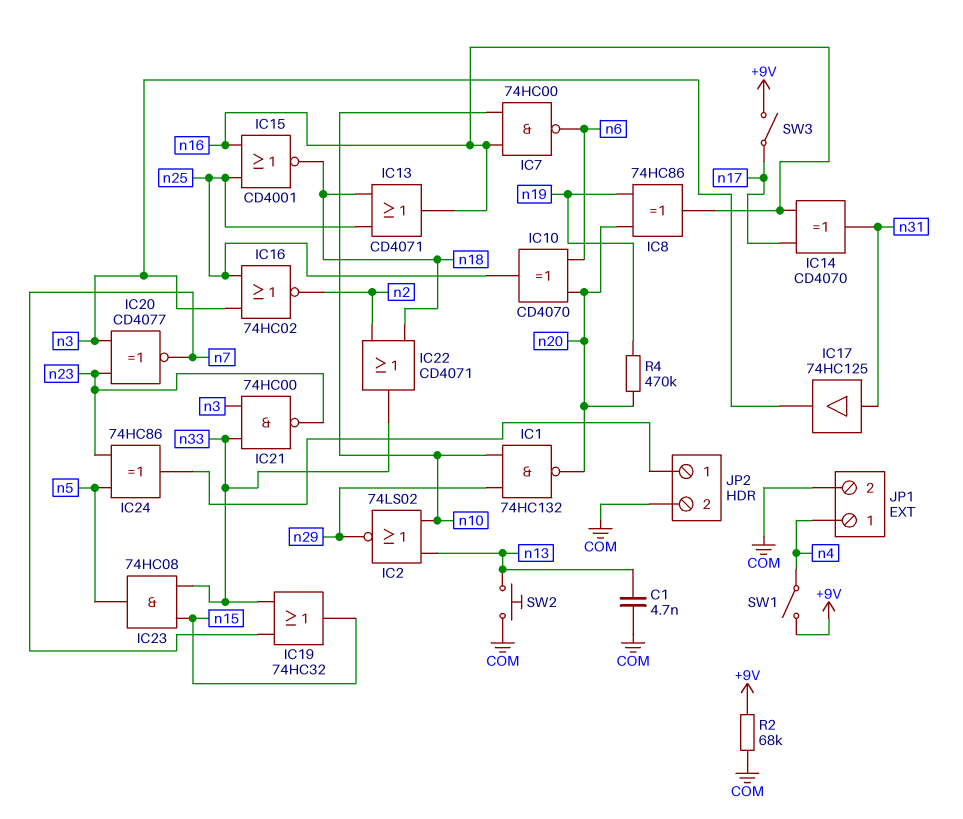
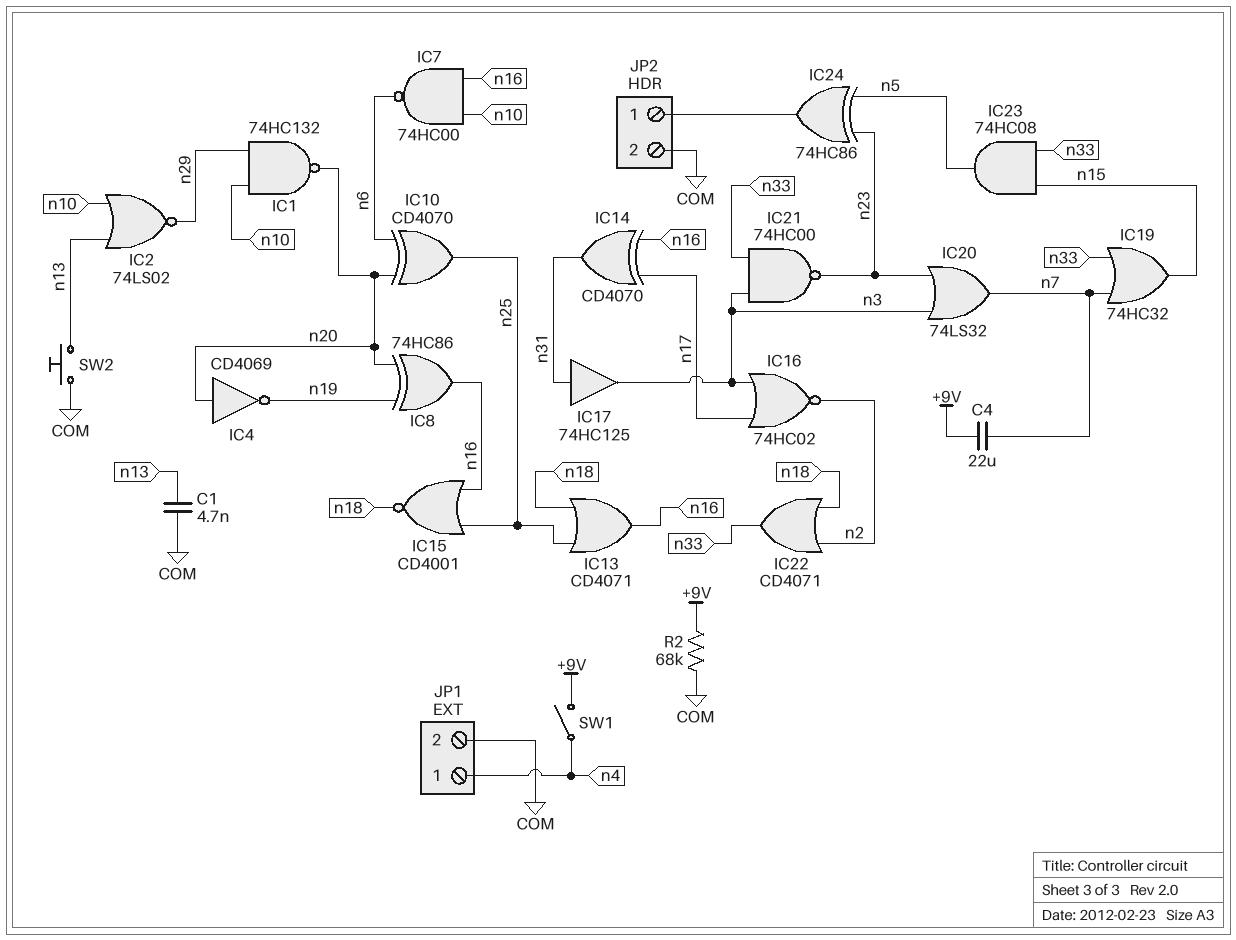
C4: none -> 22uF (+9V, n7)
IC4: none -> NOT CD4069 (in n20, out n19)
IC16: NOR 74HC02 (in n3, in n25, out n2) -> NOR 74HC02 (in n3, in n17, out n2)
IC20: XNOR CD4077 (in n3, in n23, out n7) -> OR 74LS32 (in n3, in n23, out n7)
R4: 470k (n19, n20) -> none
SW3: switch (+9V, n17) -> none

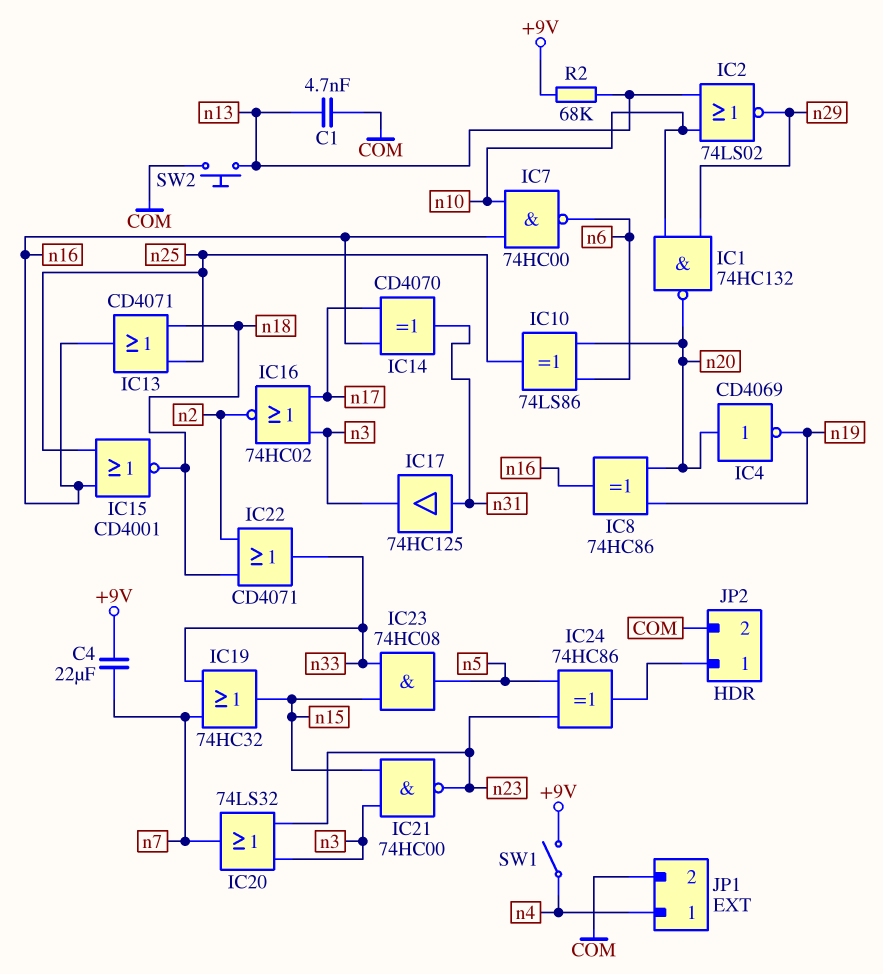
IC10: XOR CD4070 (in n6, in n20, out n25) -> XOR 74LS86 (in n6, in n20, out n25)
IC21: NAND 74HC00 (in n3, in n33, out n23) -> NAND 74HC00 (in n3, in n15, out n23)
R2: 68k (+9V, COM) -> 68k (+9V, n13)

